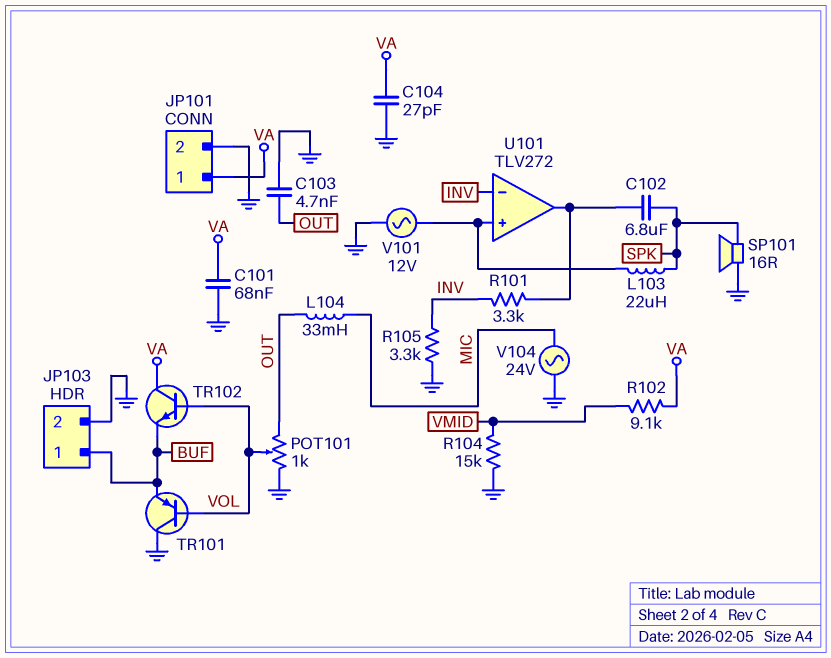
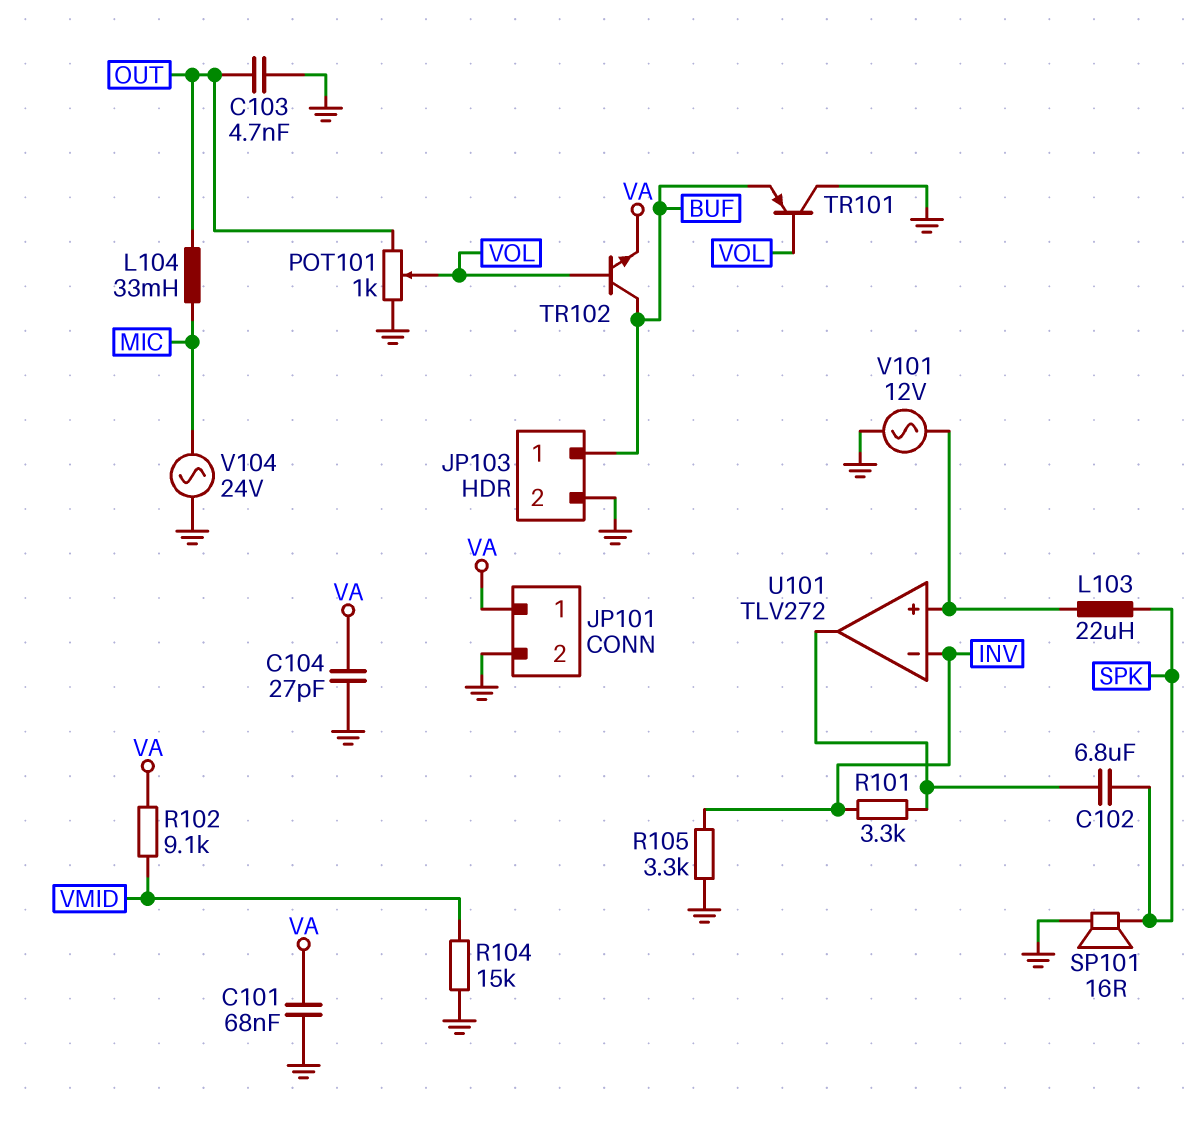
TR102: NPN (B VOL, C VA, E BUF) -> NPN (B VOL, C BUF, E VA)

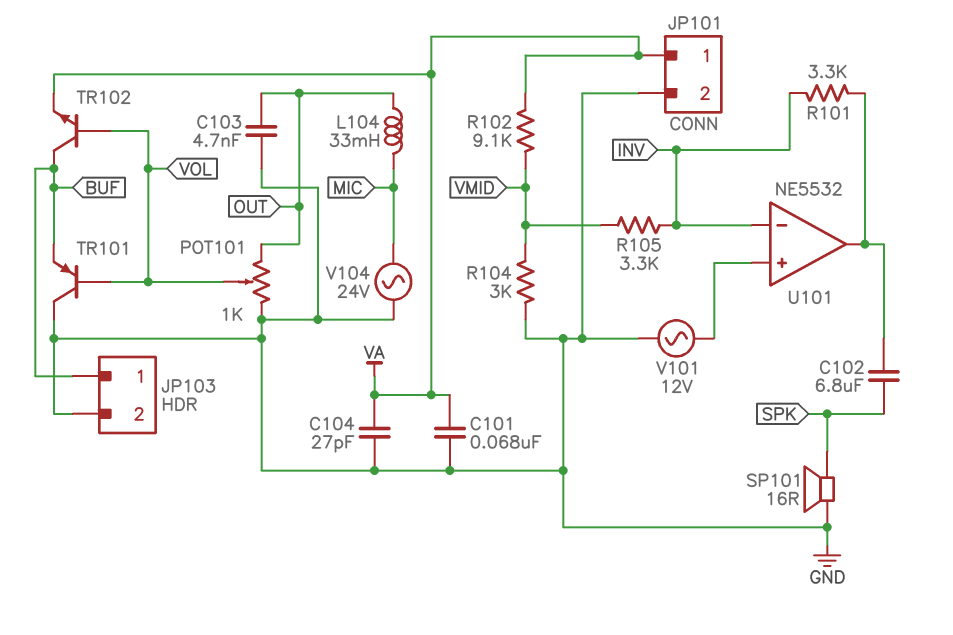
L103: 22uH (SPK, U101/in+) -> none
R104: 15k (GND, VMID) -> 3k (GND, VMID)
R105: 3.3k (GND, INV) -> 3.3k (INV, VMID)
U101: TLV272 -> NE5532

